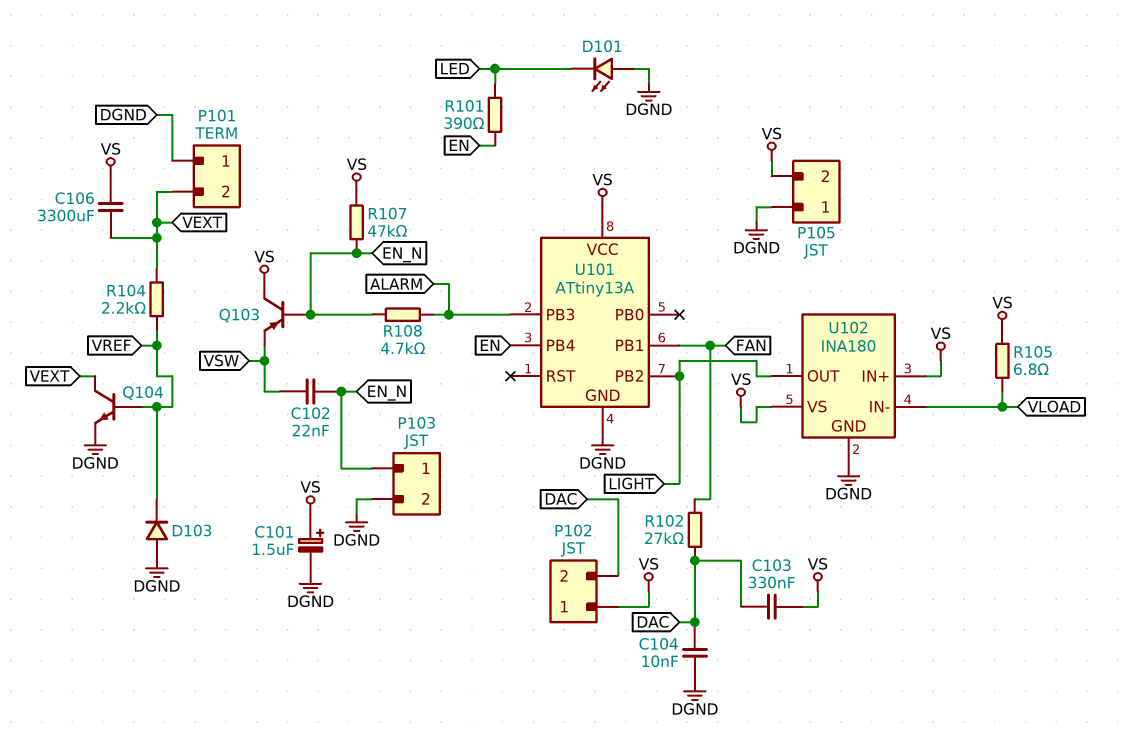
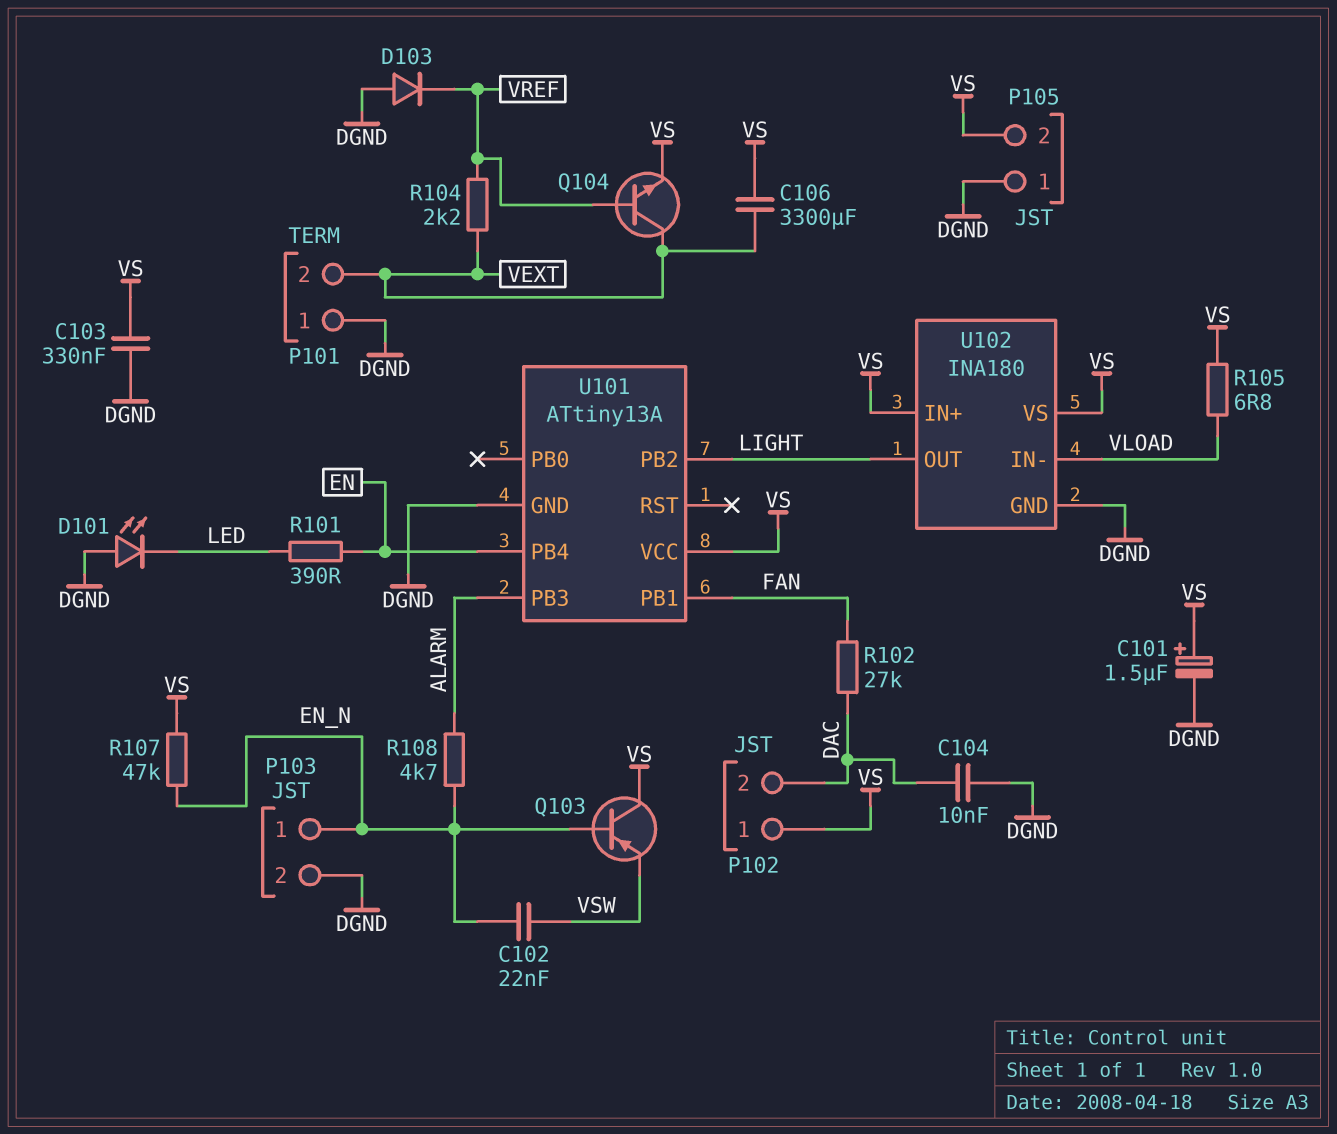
C103: 330nF (DAC, VS) -> 330nF (DGND, VS)
Q104: NPN (B VREF, C VEXT, E DGND) -> NPN (B VREF, C VEXT, E VS)

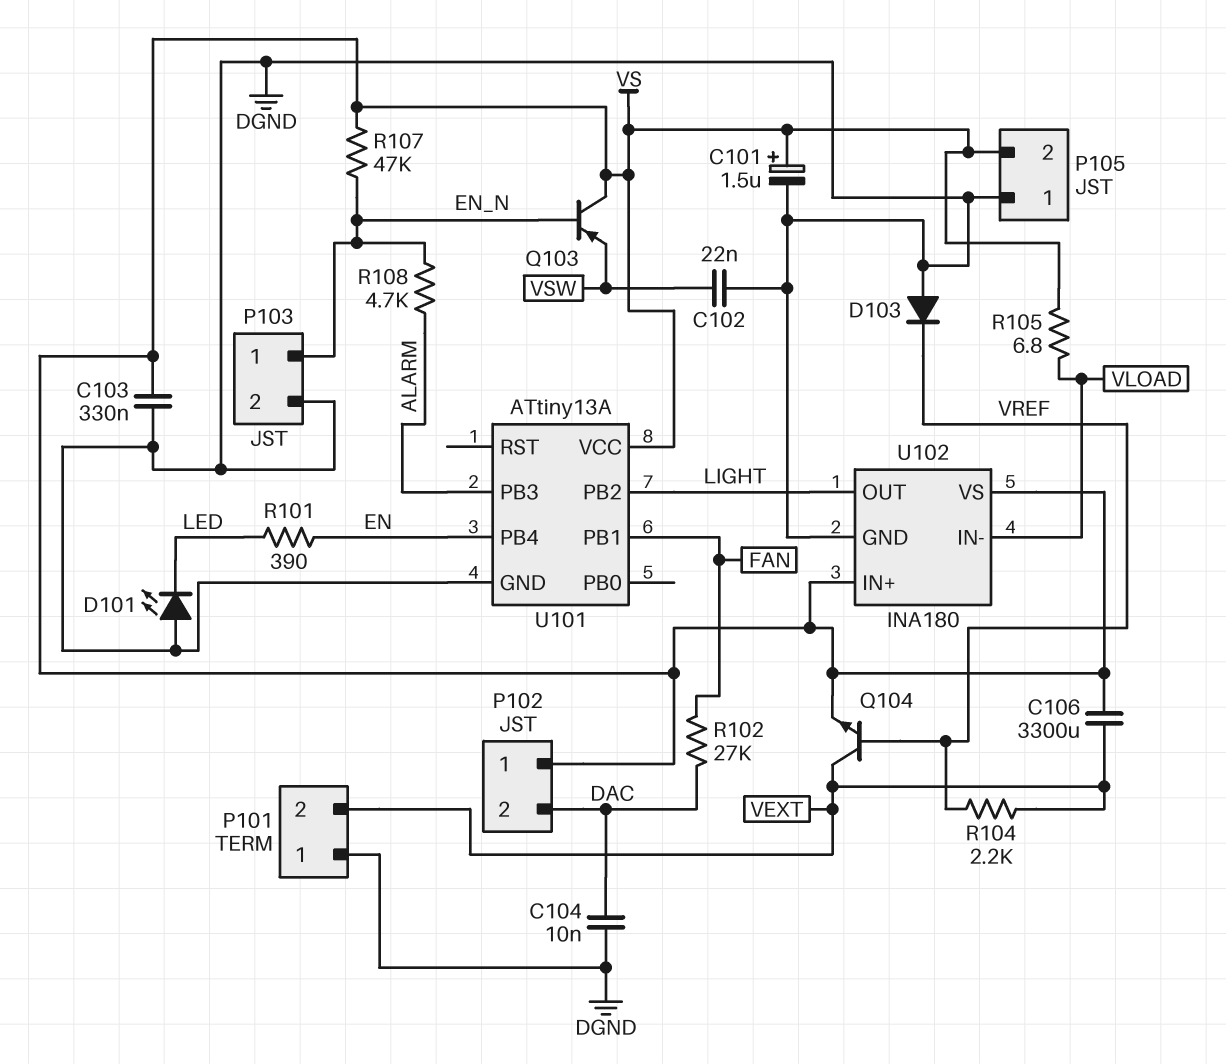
C102: 22nF (EN_N, VSW) -> 22nF (DGND, VSW)

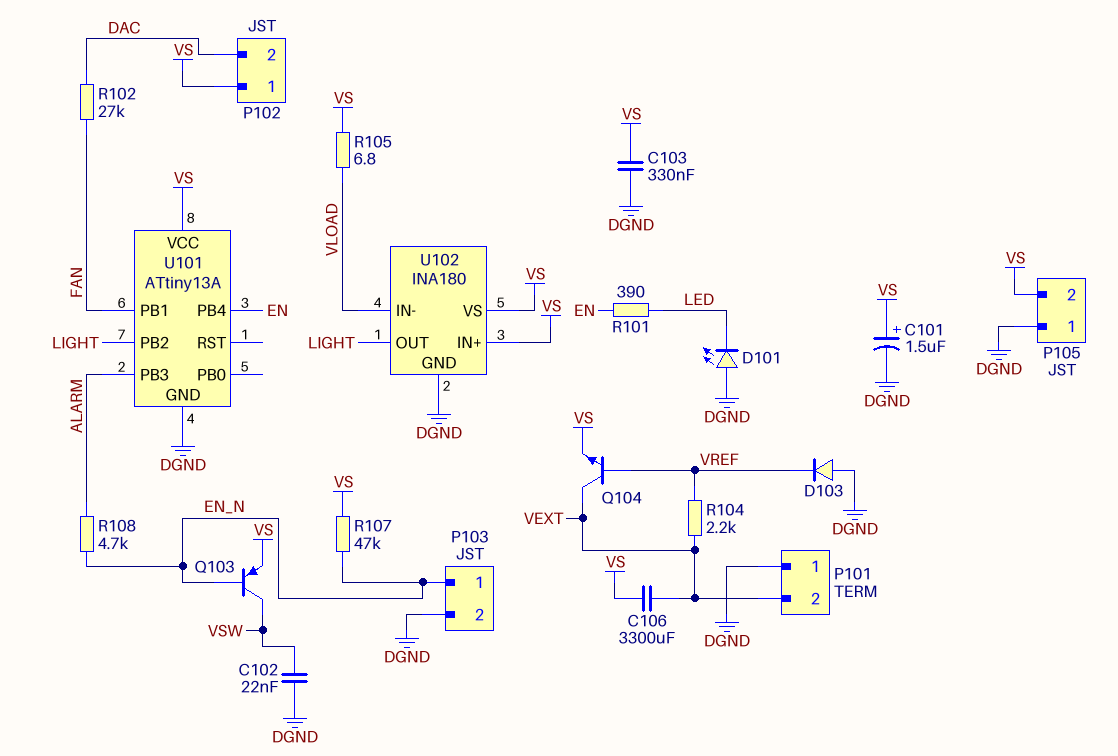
C104: 10nF (DAC, DGND) -> none
Q103: PNP (B EN_N, C VS, E VSW) -> PNP (B EN_N, C VSW, E VS)

